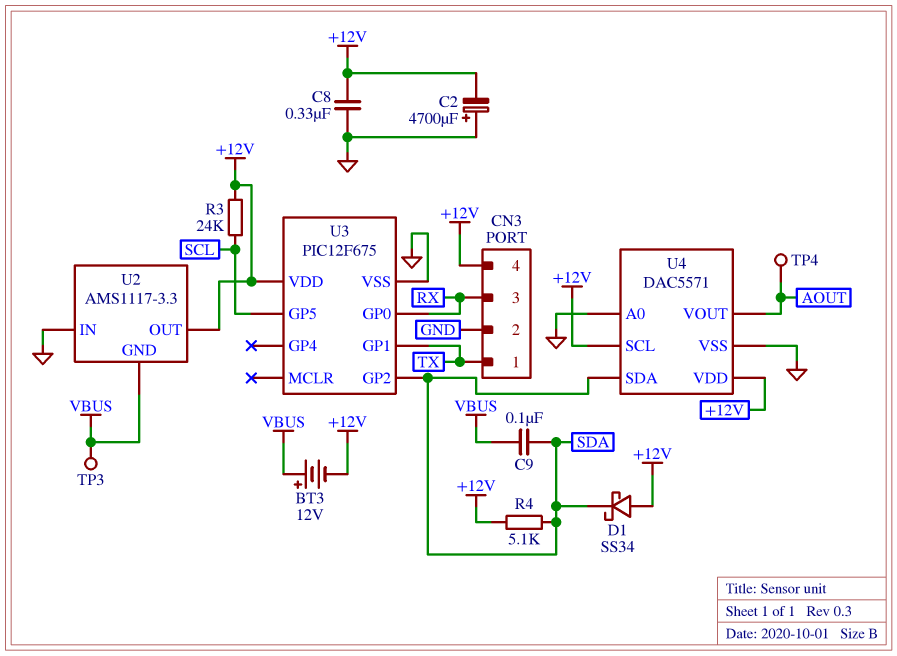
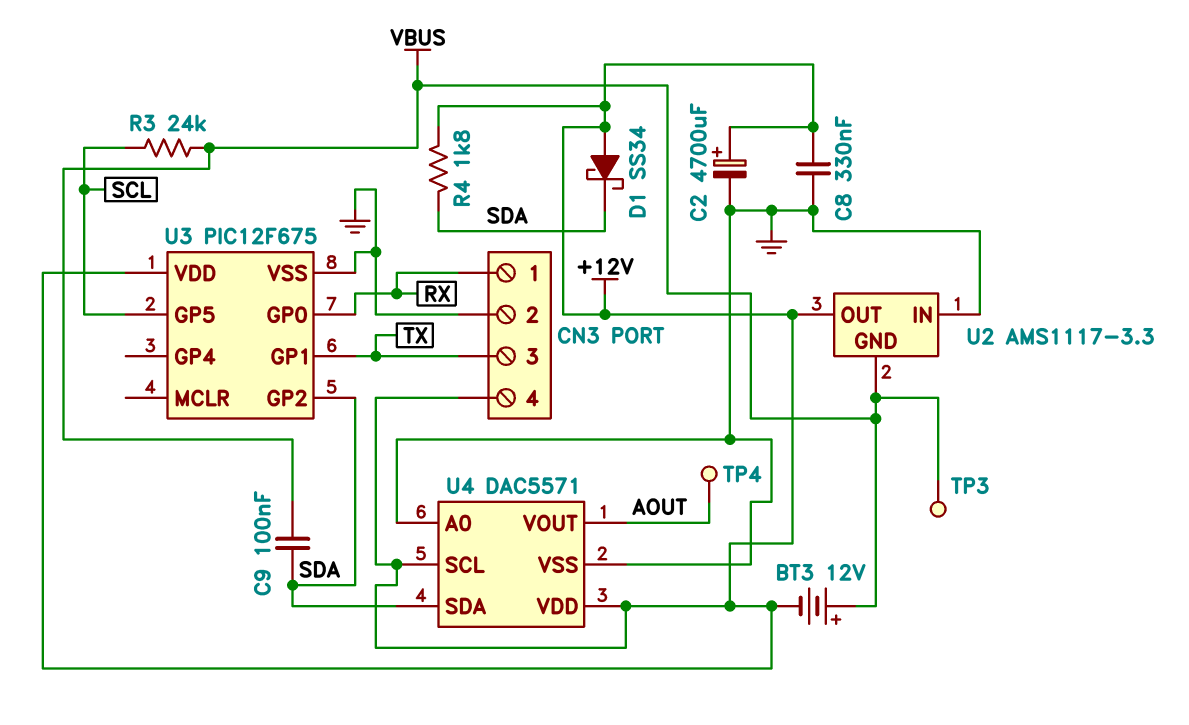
C2: 4700uF (plus GND, minus +12V) -> 4700uF (plus +12V, minus GND)
CN3 pin 1: TX -> RX
CN3 pin 3: RX -> TX
R3: 24k (+12V, SCL) -> 24k (SCL, VBUS)
R4: 5.1k (+12V, SDA) -> 1.8k (+12V, SDA)

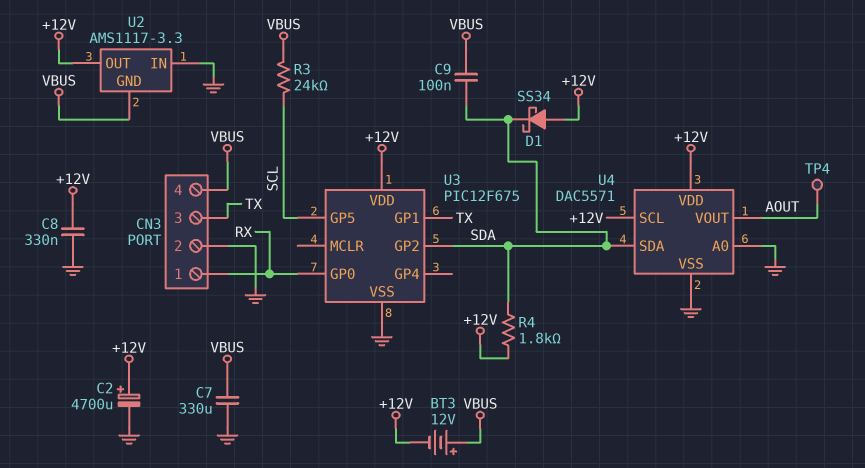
C7: none -> 330uF (GND, VBUS)
CN3 pin 4: +12V -> VBUS
TP3: test point (VBUS) -> none

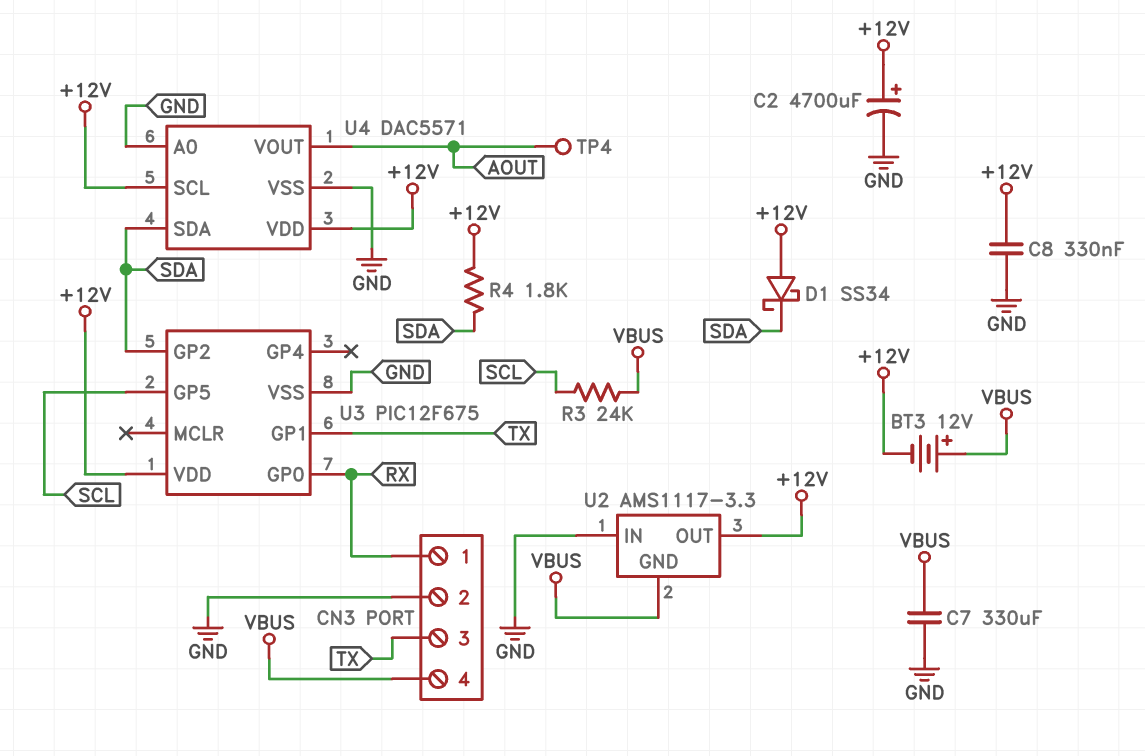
C9: 100nF (SDA, VBUS) -> none

